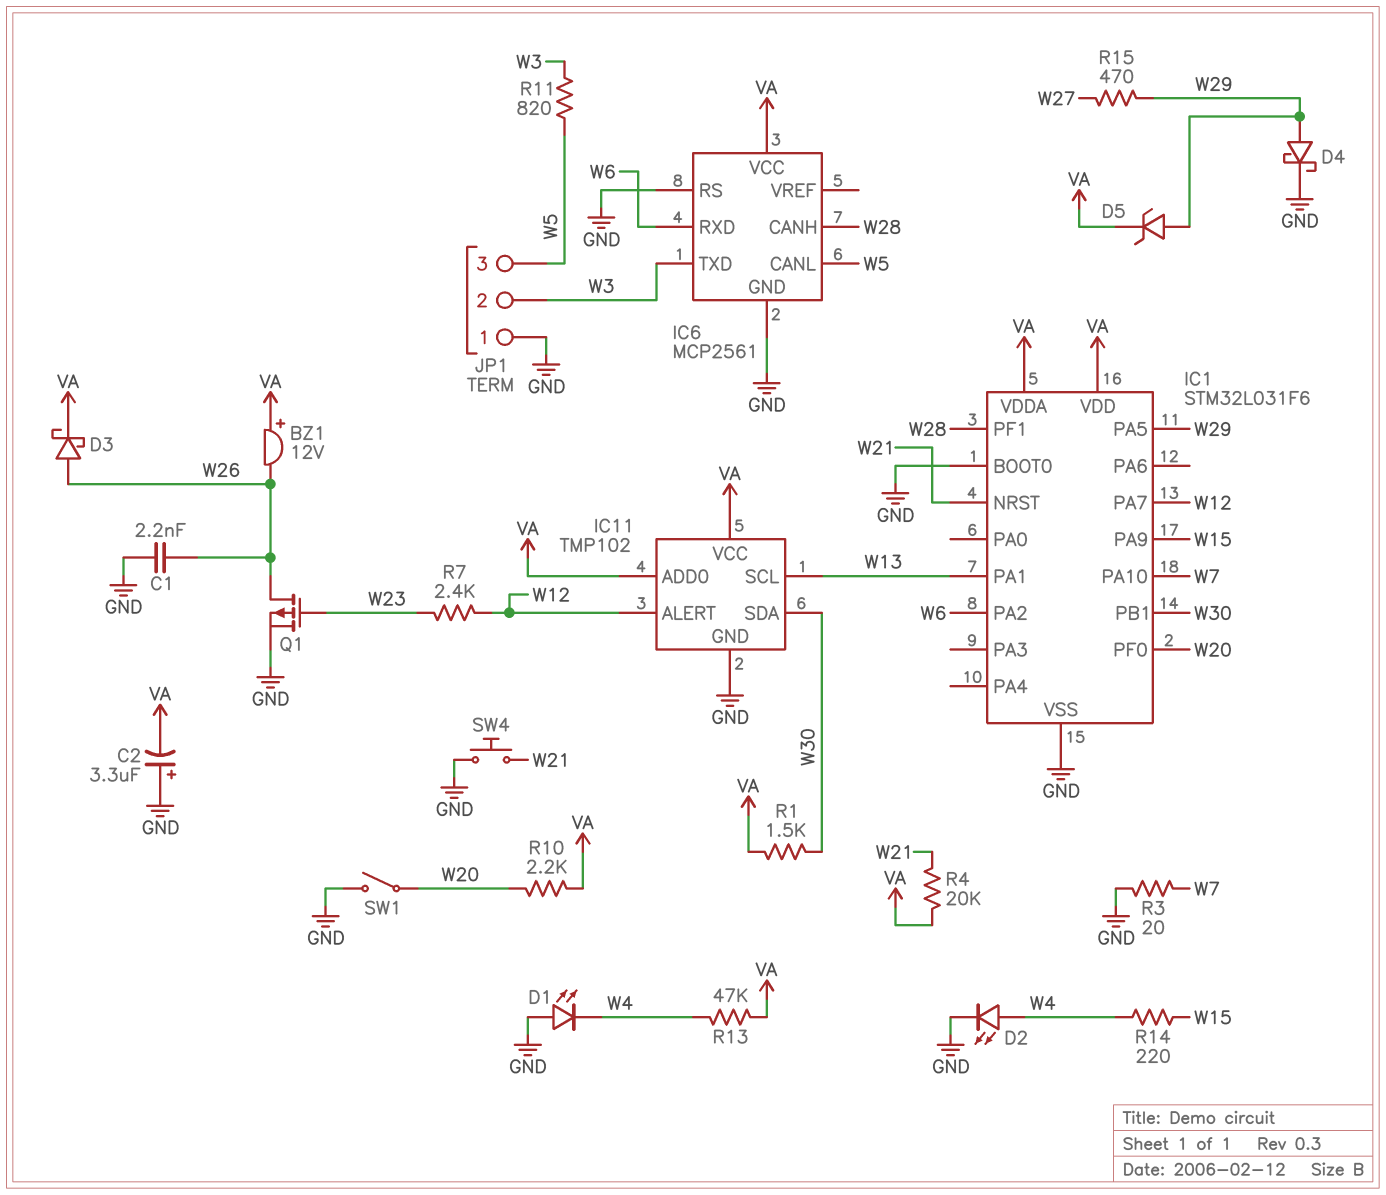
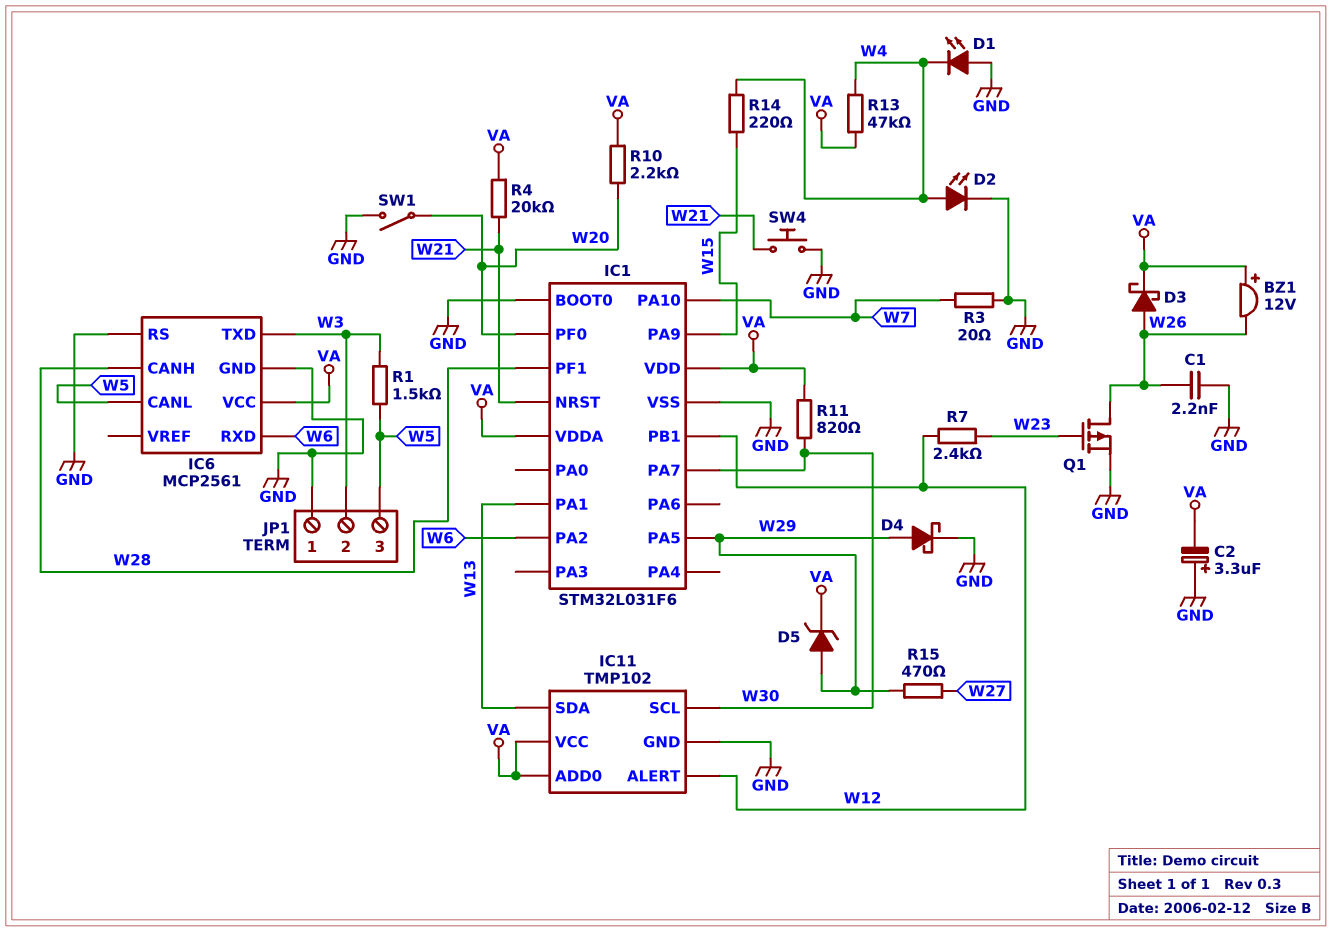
IC1 pin PA7: W12 -> W30
IC1 pin PB1: W30 -> W12
IC11 pin SCL: W13 -> W30
IC11 pin SDA: W30 -> W13
R1: 1.5k (VA, W30) -> 1.5k (W3, W5)
R11: 820 (W3, W5) -> 820 (VA, W30)

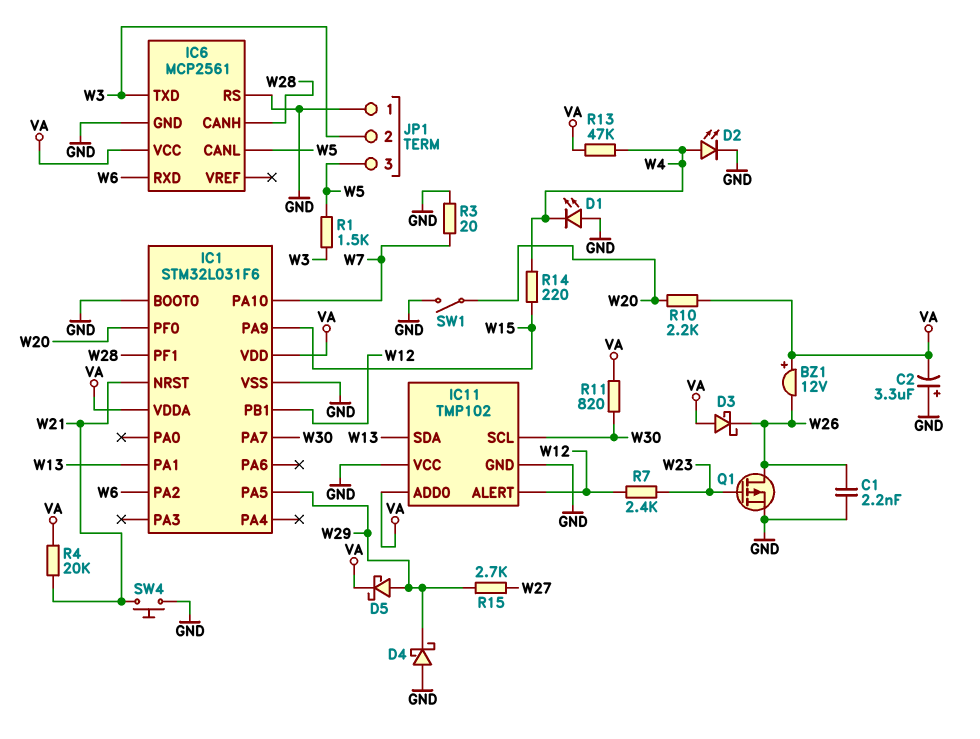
D3: schottky (A W26, K VA) -> schottky (A VA, K W26)
D4: schottky (A W29, K GND) -> schottky (A GND, K W29)
D5: zener (A W29, K VA) -> schottky (A W29, K VA)
IC11 pin VCC: VA -> GND
R15: 470 (W27, W29) -> 2.7k (W27, W29)

